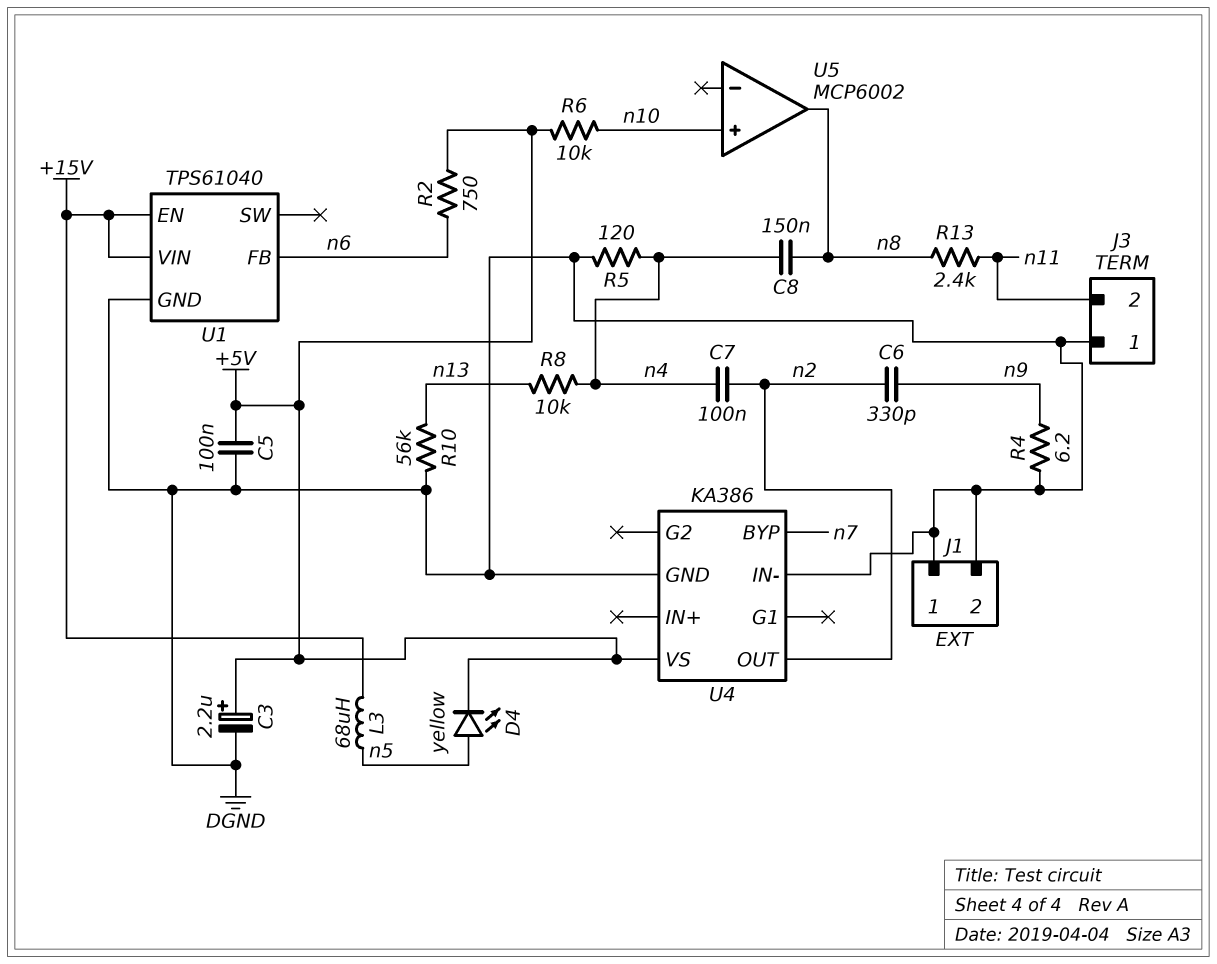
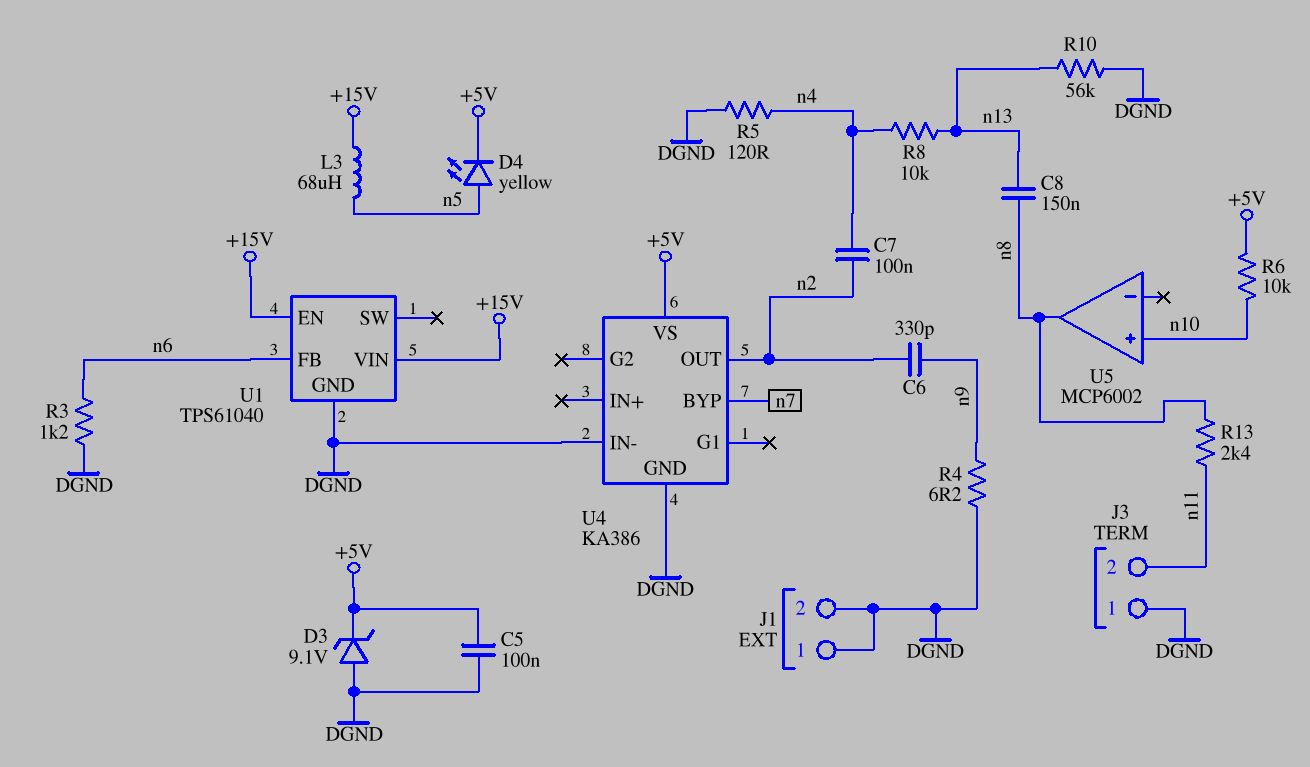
C3: 2.2uF (plus +5V, minus DGND) -> none
C8: 150nF (n4, n8) -> 150nF (n8, n13)
D3: none -> zener 9.1V (A DGND, K +5V)
R2: 750 (+5V, n6) -> none
R3: none -> 1.2k (DGND, n6)

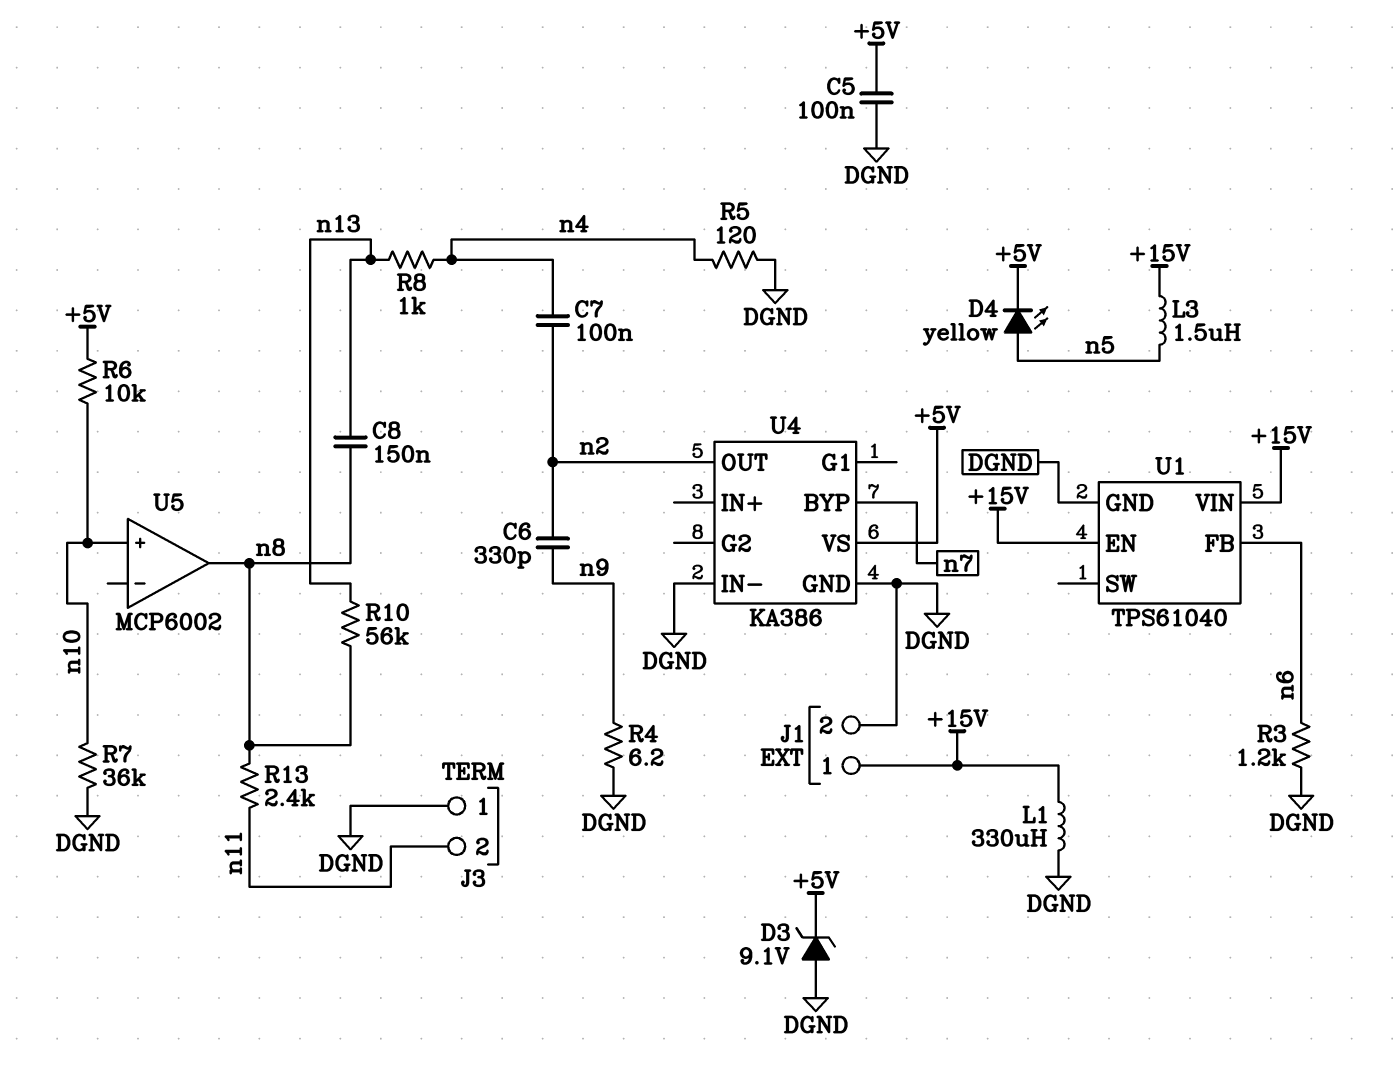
J1 pin 1: DGND -> +15V
L1: none -> 330uH (+15V, DGND)
L3: 68uH (+15V, n5) -> 1.5uH (+15V, n5)
R7: none -> 36k (DGND, n10)
R8: 10k (n4, n13) -> 1k (n4, n13)
R10: 56k (DGND, n13) -> 56k (n8, n13)

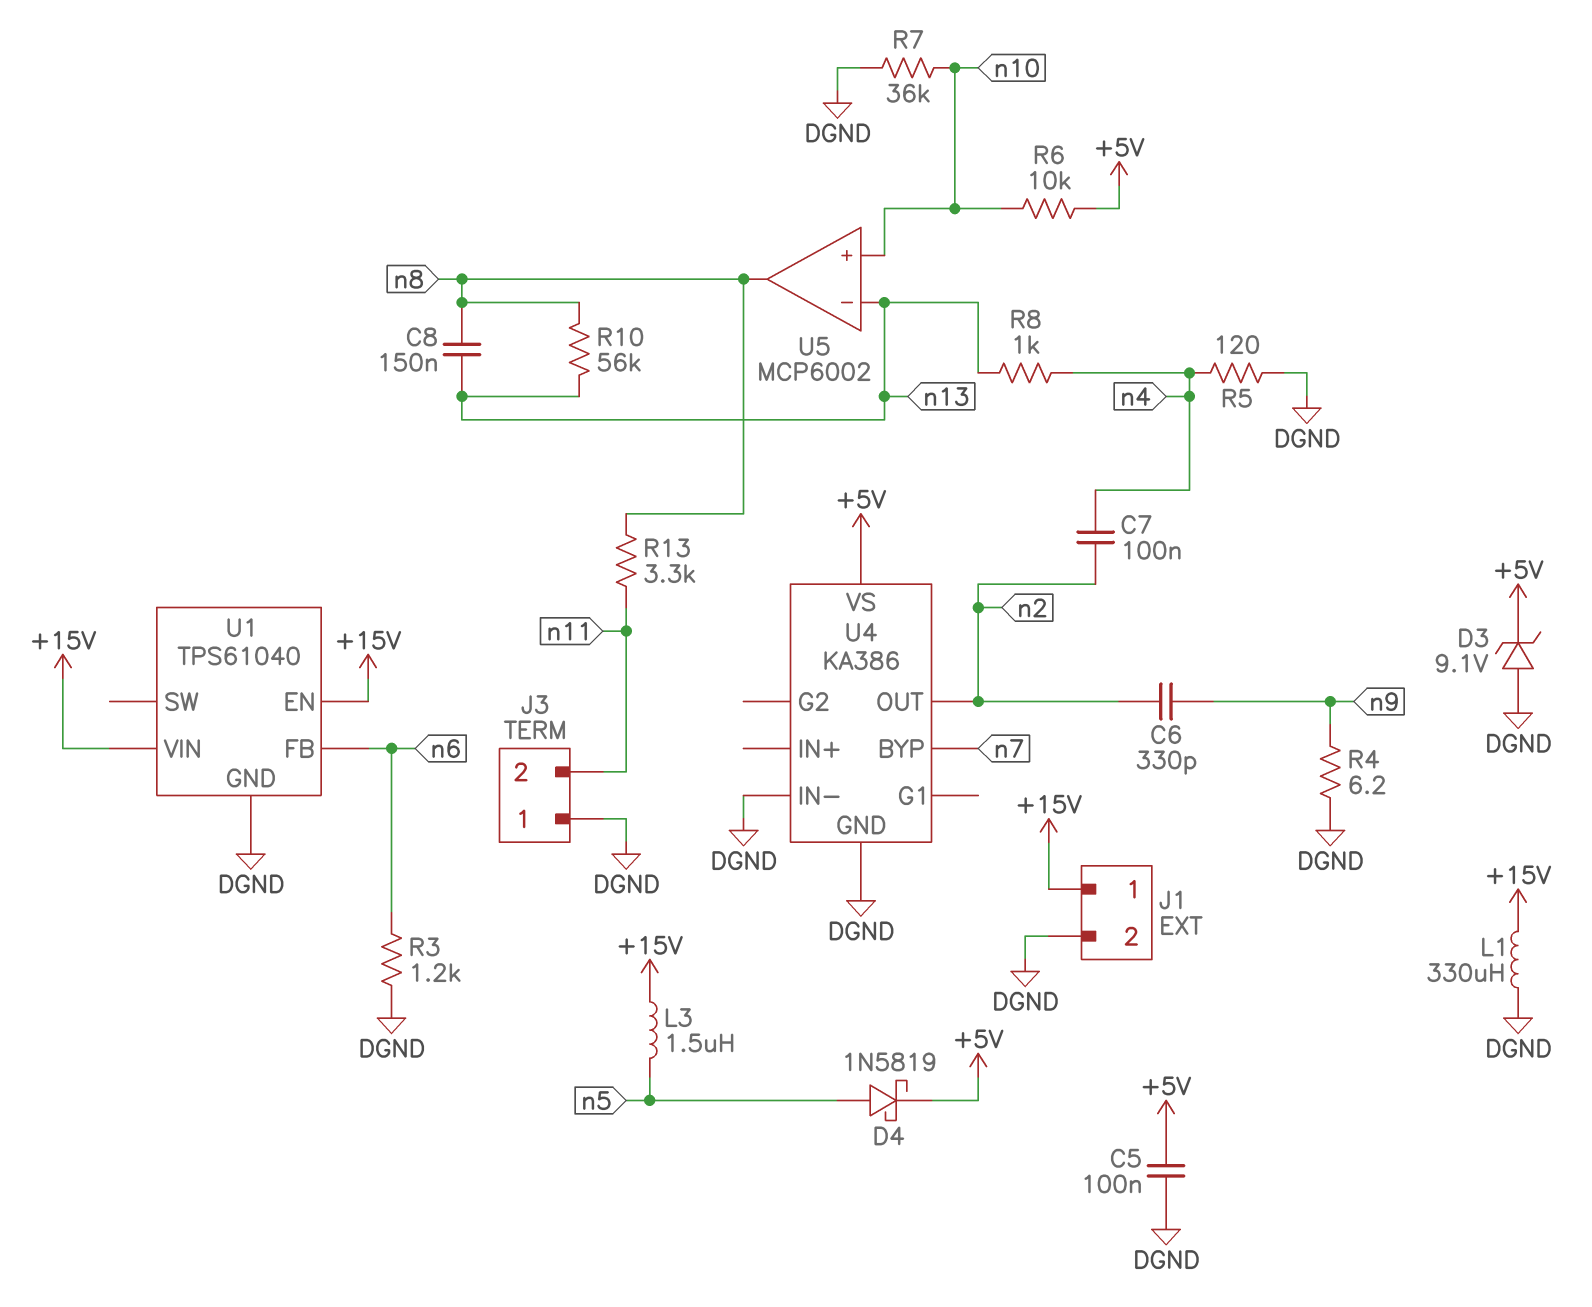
D4: LED yellow (A n5, K +5V) -> schottky 1N5819 (A n5, K +5V)
R13: 2.4k (n8, n11) -> 3.3k (n8, n11)
U5 pin in-: none -> n13

